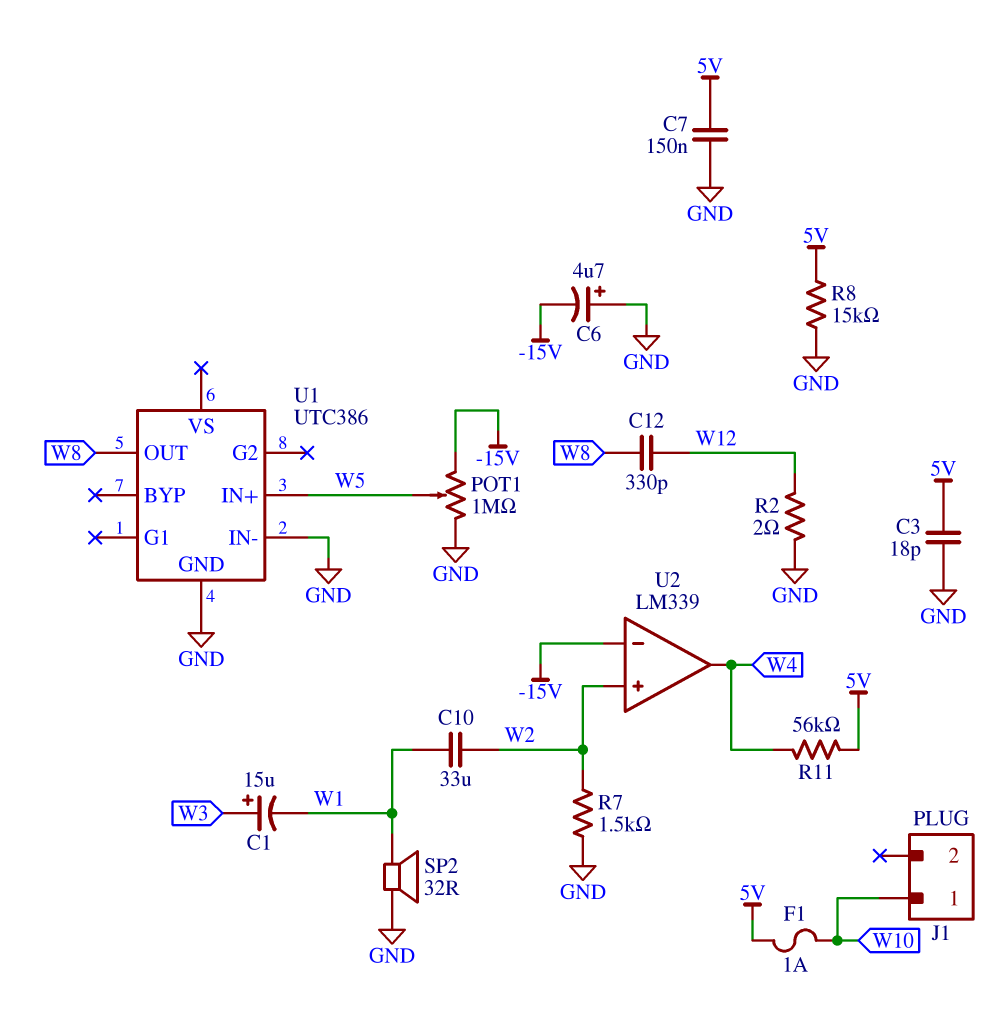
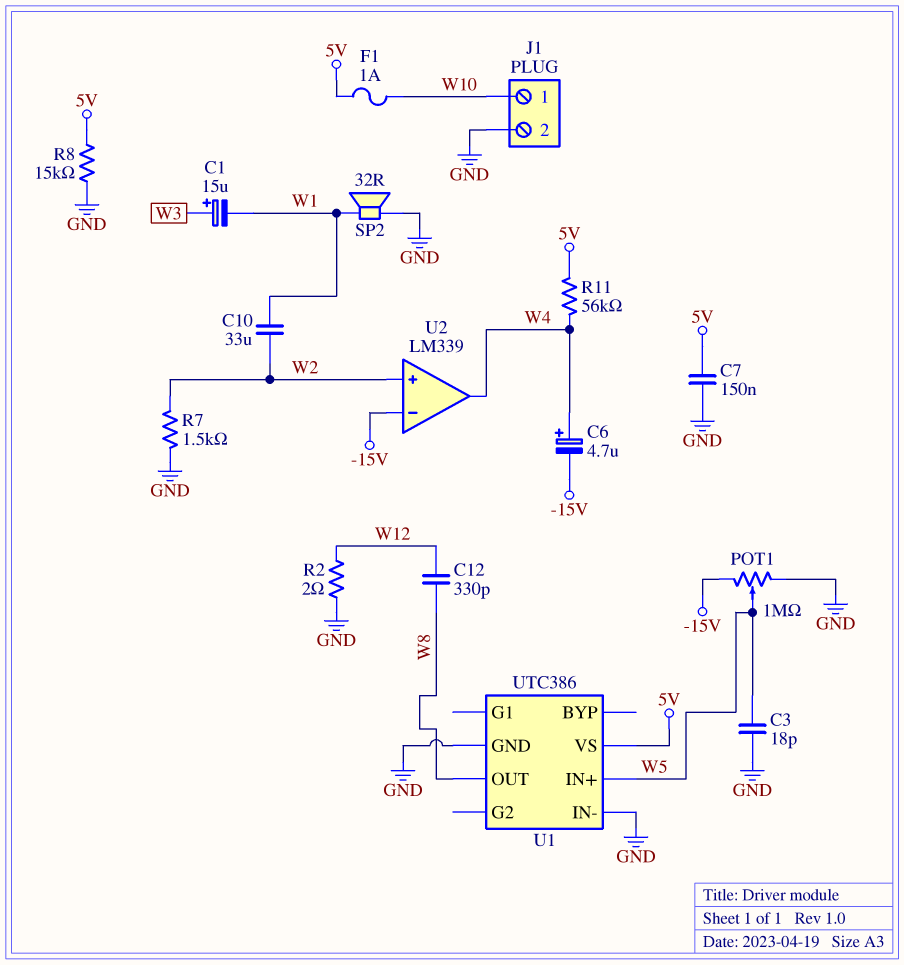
C3: 18pF (5V, GND) -> 18pF (GND, W5)
C6: 4.7uF (plus GND, minus -15V) -> 4.7uF (plus W4, minus -15V)
J1 pin 2: none -> GND
U1 pin VS: none -> 5V

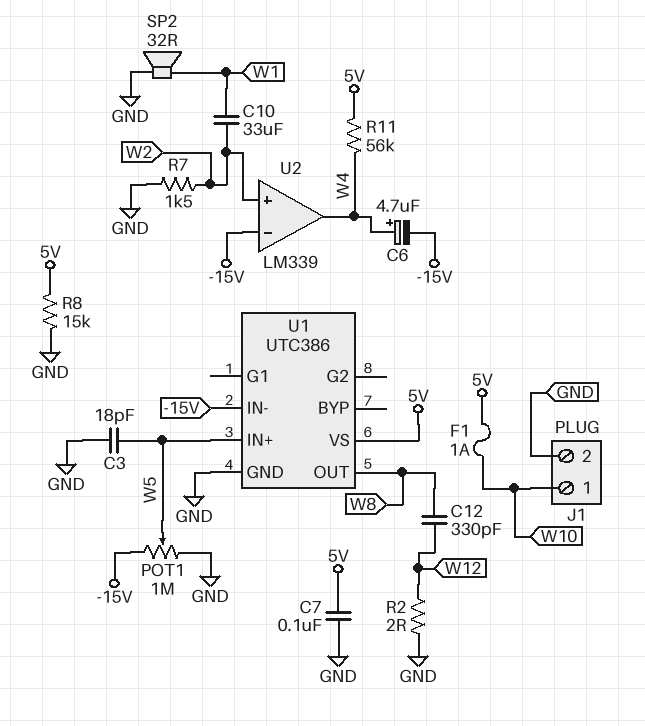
C1: 15uF (plus W3, minus W1) -> none
C7: 150nF (5V, GND) -> 100nF (5V, GND)
U1 pin IN-: GND -> -15V

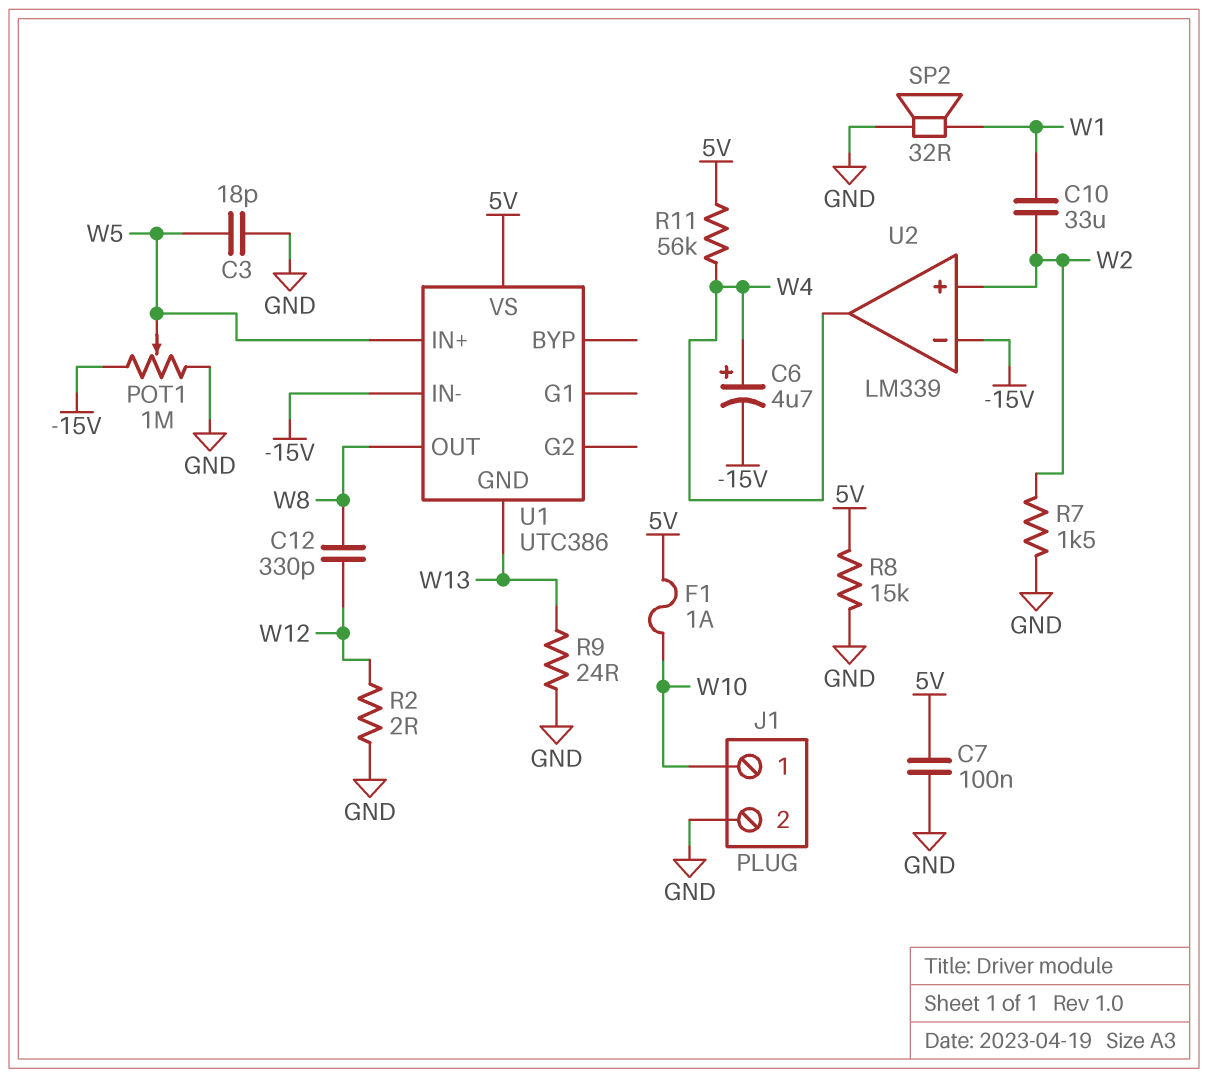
R9: none -> 24 (GND, W13)
U1 pin GND: GND -> W13

